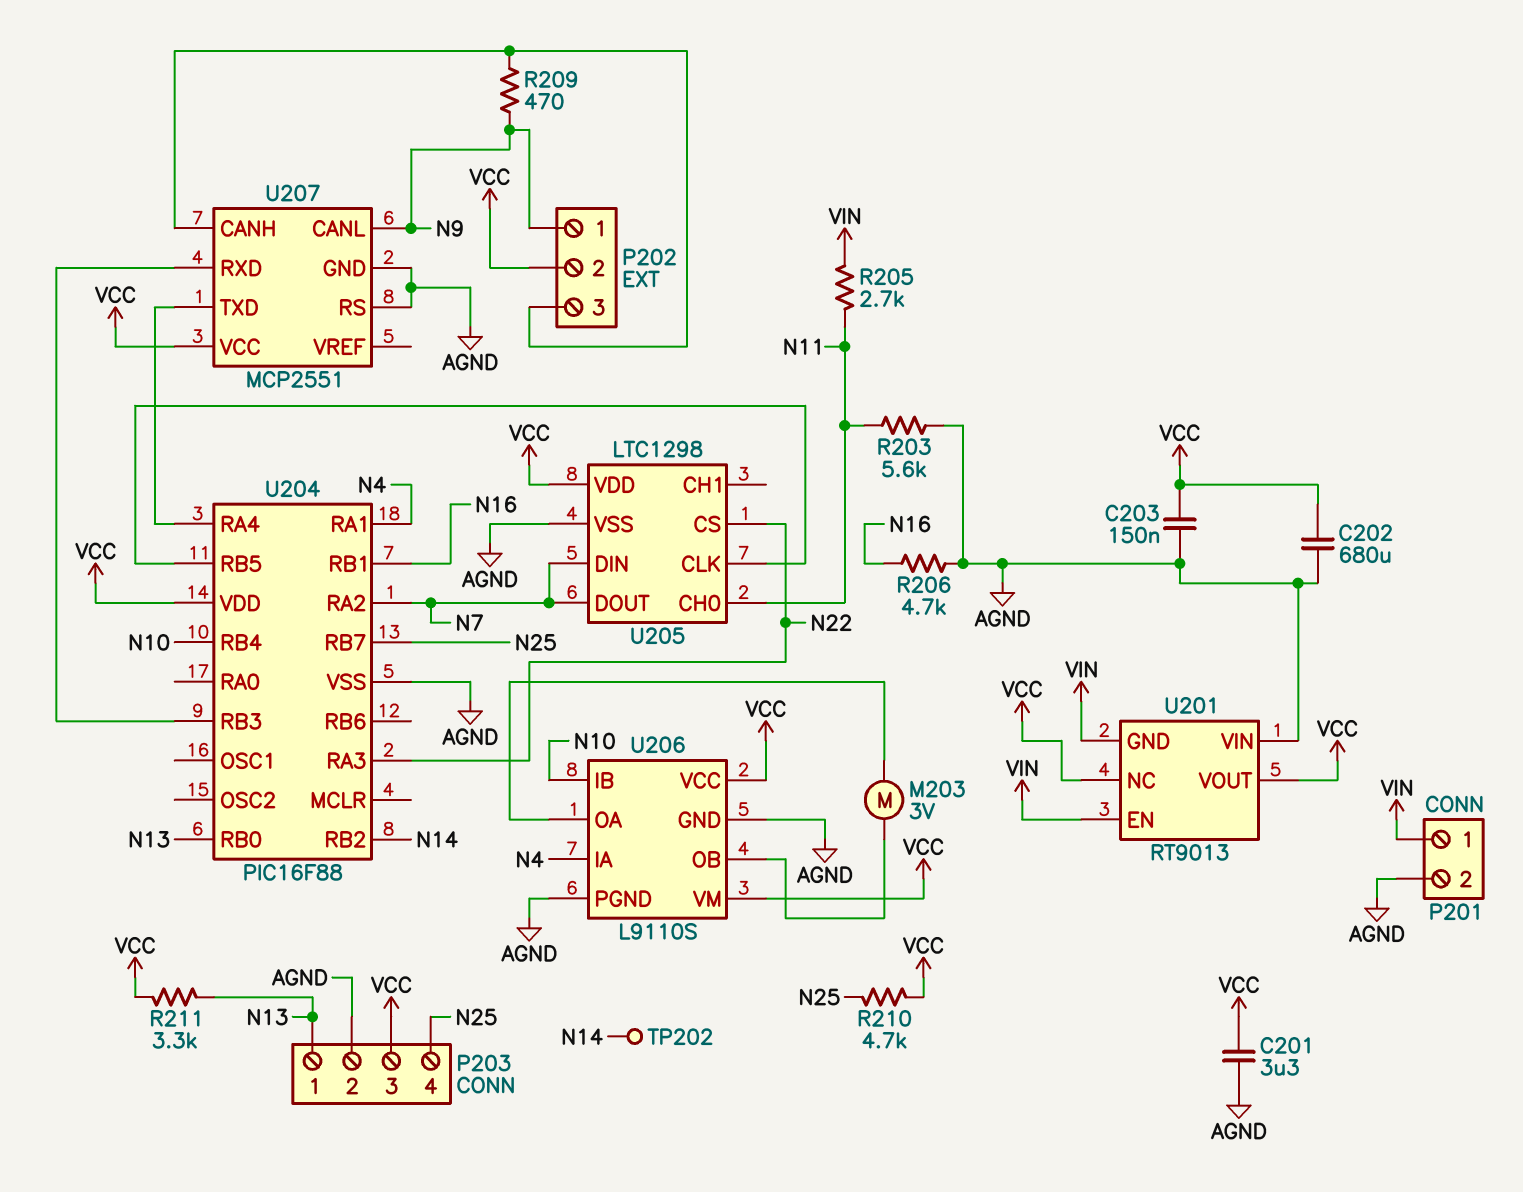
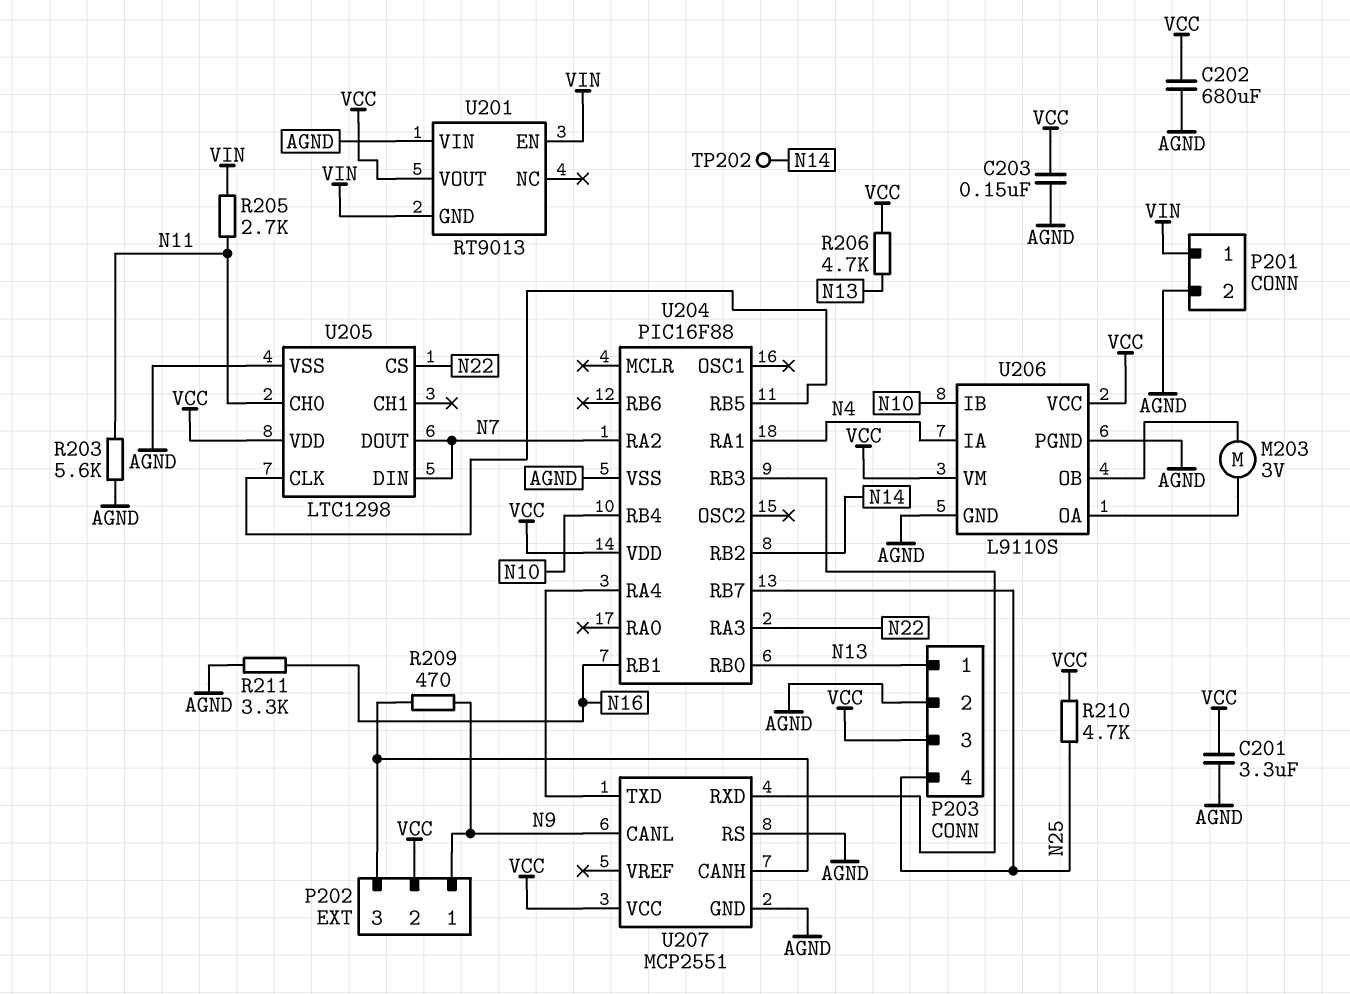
R206: 4.7k (AGND, N16) -> 4.7k (N13, VCC)
R211: 3.3k (N13, VCC) -> 3.3k (AGND, N16)
U201 pin NC: VCC -> none

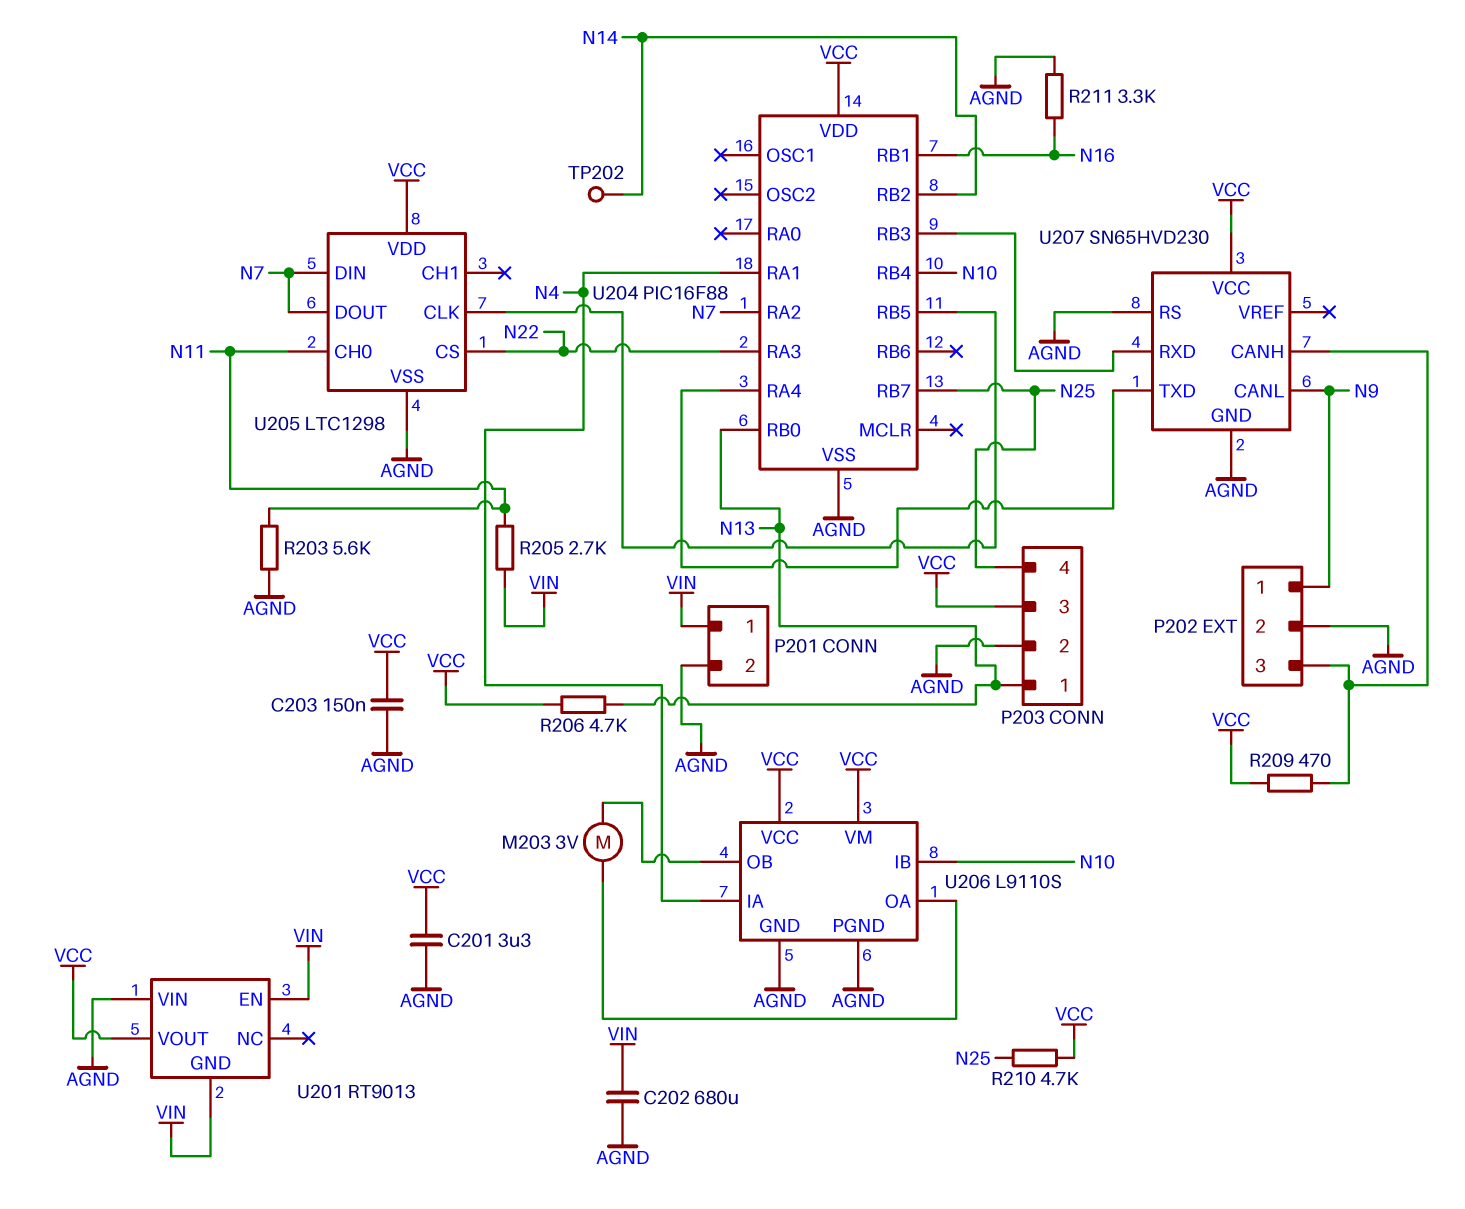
C202: 680uF (AGND, VCC) -> 680uF (AGND, VIN)
P202 pin 2: VCC -> AGND
R209: 470 (N9, P202/3) -> 470 (P202/3, VCC)
U207: MCP2551 -> SN65HVD230

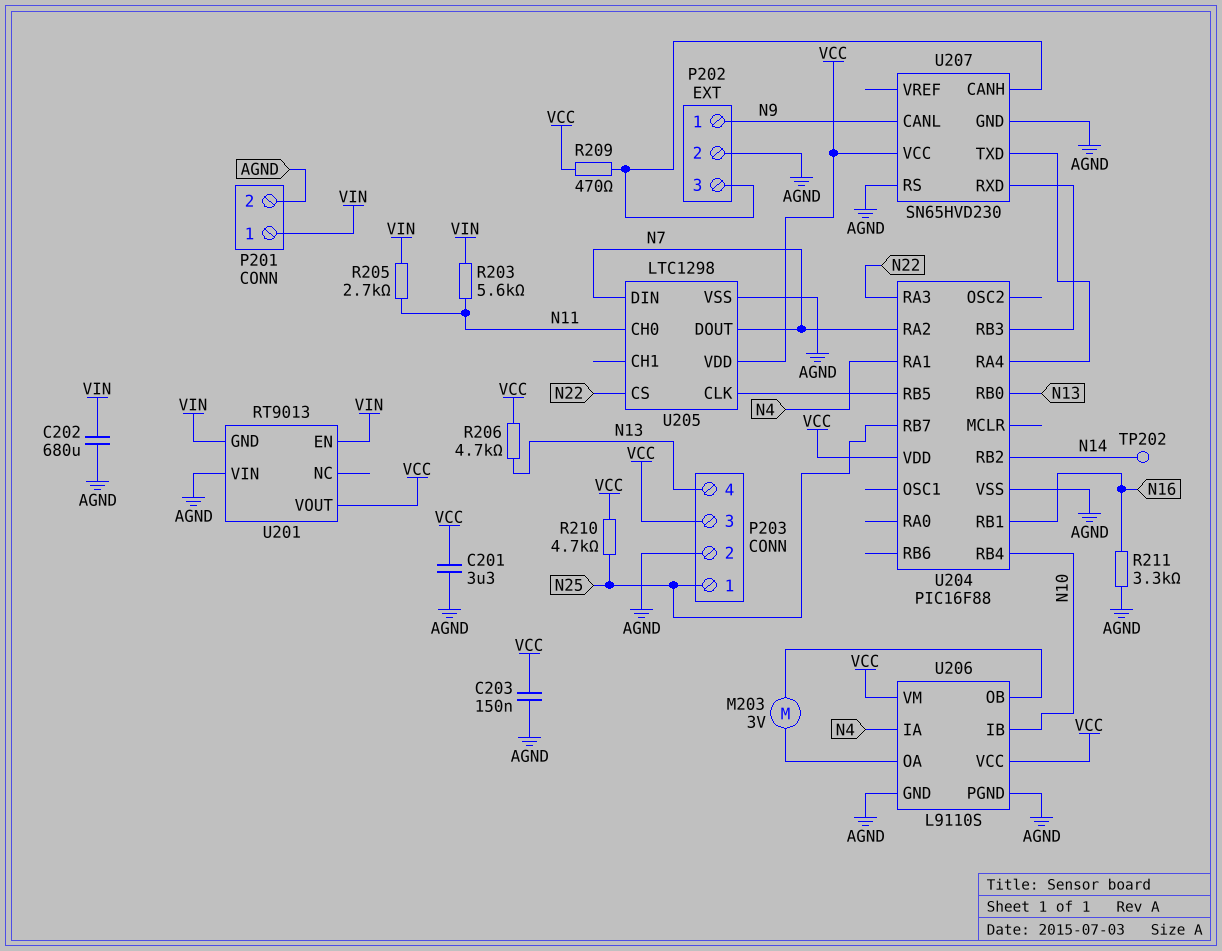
P203 pin 1: N13 -> N25
P203 pin 4: N25 -> N13
R203: 5.6k (AGND, N11) -> 5.6k (N11, VIN)

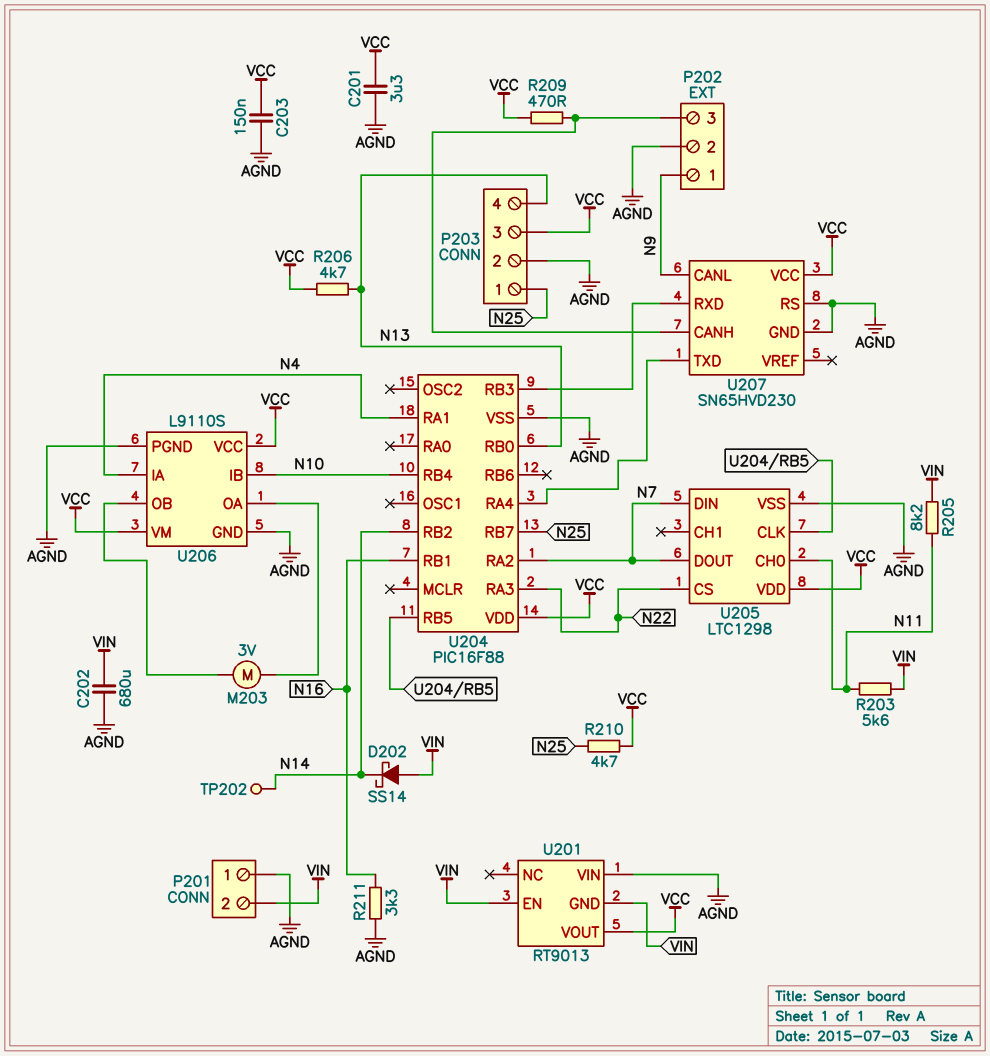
D202: none -> schottky SS14 (A VIN, K N14)
P201 pin 1: VIN -> AGND
P201 pin 2: AGND -> VIN
R205: 2.7k (N11, VIN) -> 8.2k (N11, VIN)

